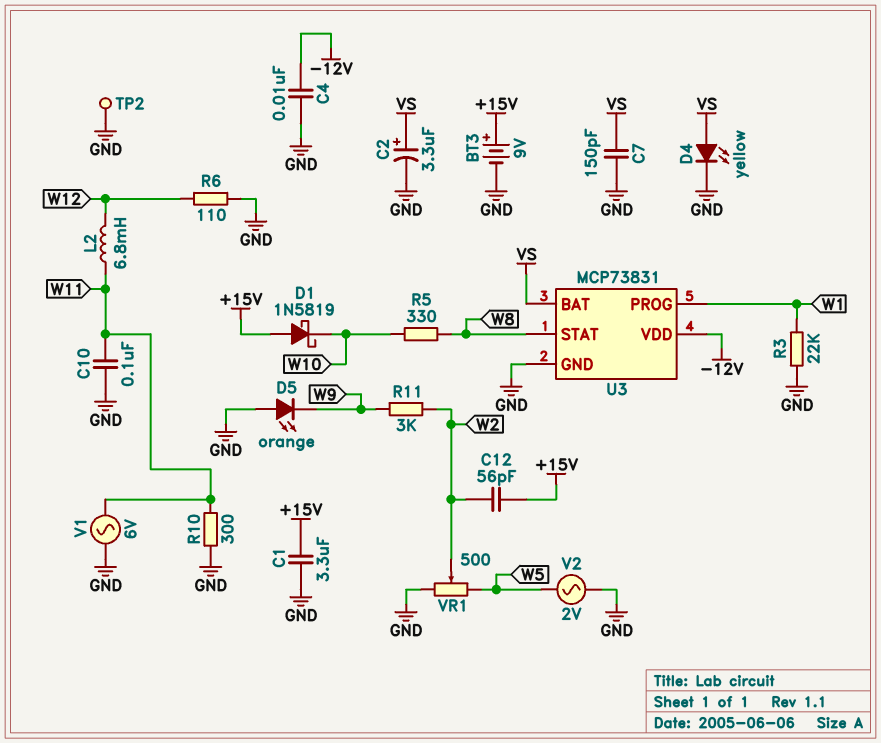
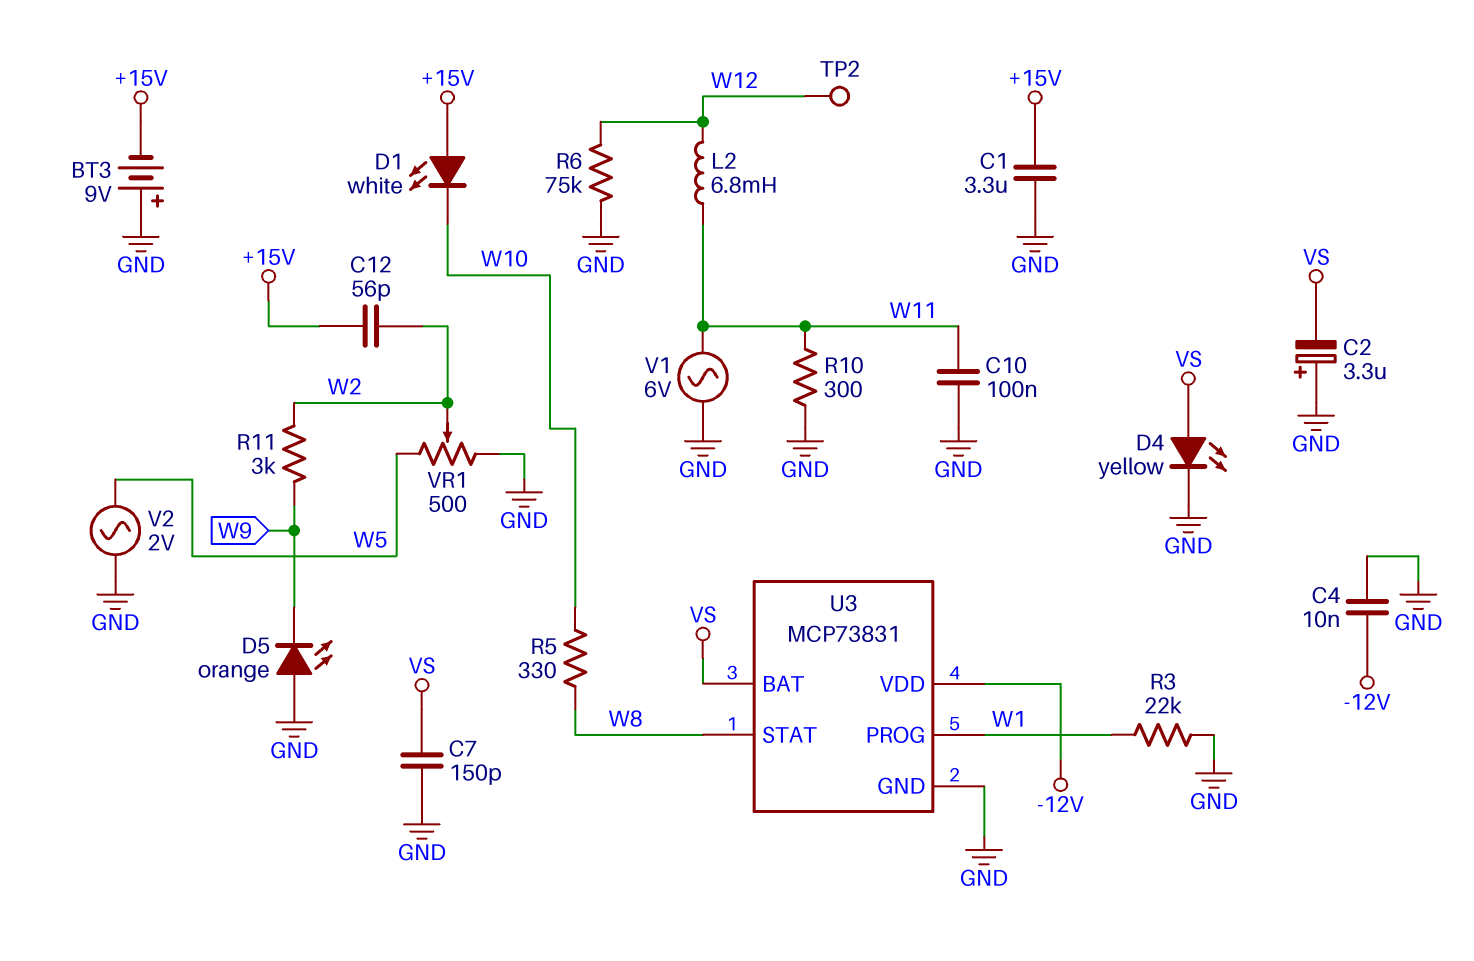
BT3: 9V (plus +15V, minus GND) -> 9V (plus GND, minus +15V)
C2: 3.3uF (plus VS, minus GND) -> 3.3uF (plus GND, minus VS)
D1: schottky 1N5819 (A +15V, K W10) -> LED white (A +15V, K W10)
R6: 110 (GND, W12) -> 75k (GND, W12)
TP2: test point (GND) -> test point (W12)

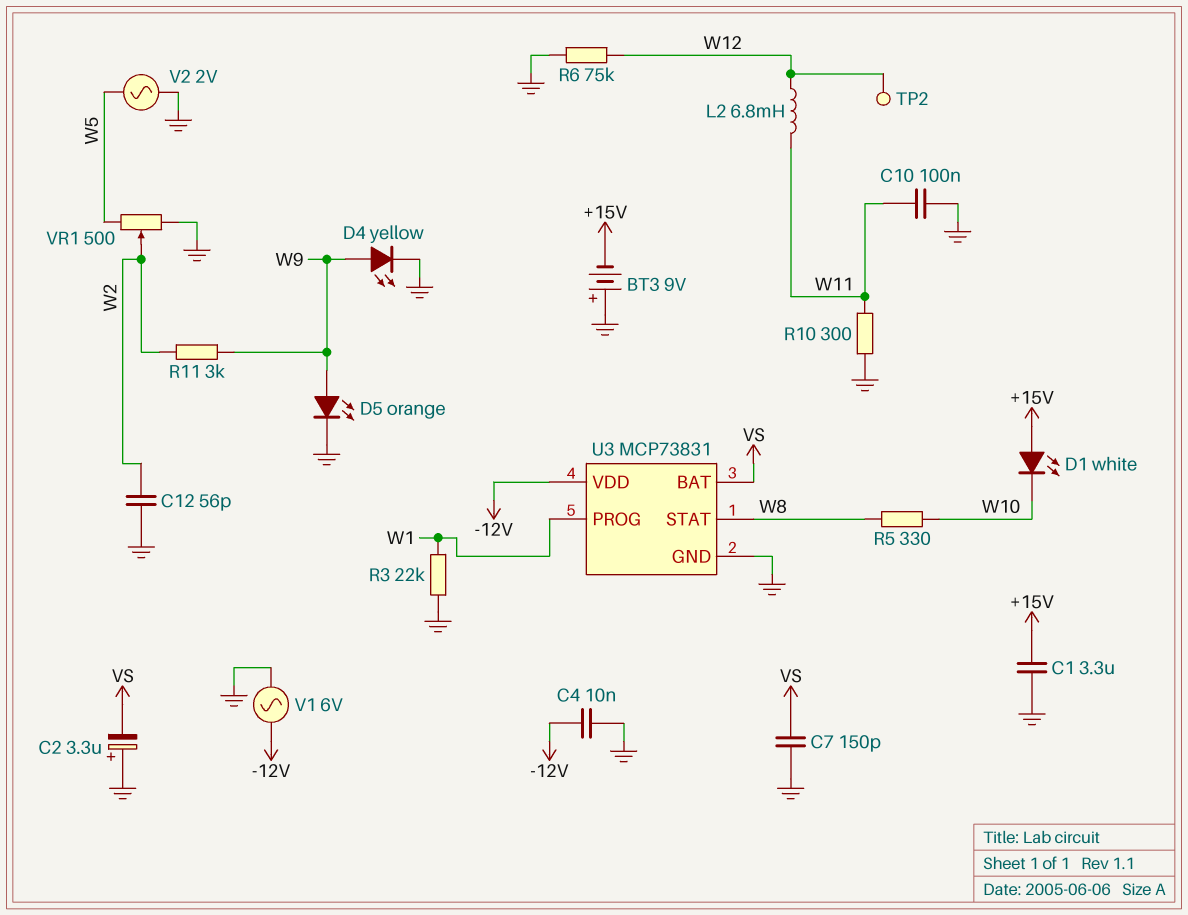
C12: 56pF (+15V, W2) -> 56pF (GND, W2)
D4: LED yellow (A VS, K GND) -> LED yellow (A W9, K GND)
D5: LED orange (A GND, K W9) -> LED orange (A W9, K GND)
V1: AC 6V (GND, W11) -> AC 6V (-12V, GND)

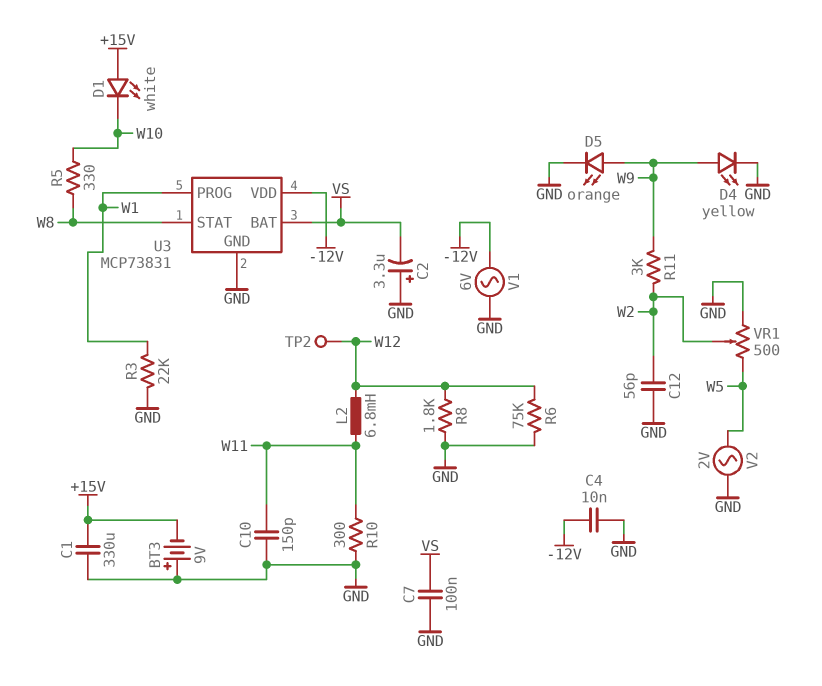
C1: 3.3uF (+15V, GND) -> 330uF (+15V, GND)
C7: 150pF (GND, VS) -> 100nF (GND, VS)
C10: 100nF (GND, W11) -> 150pF (GND, W11)
R8: none -> 1.8k (GND, W12)

